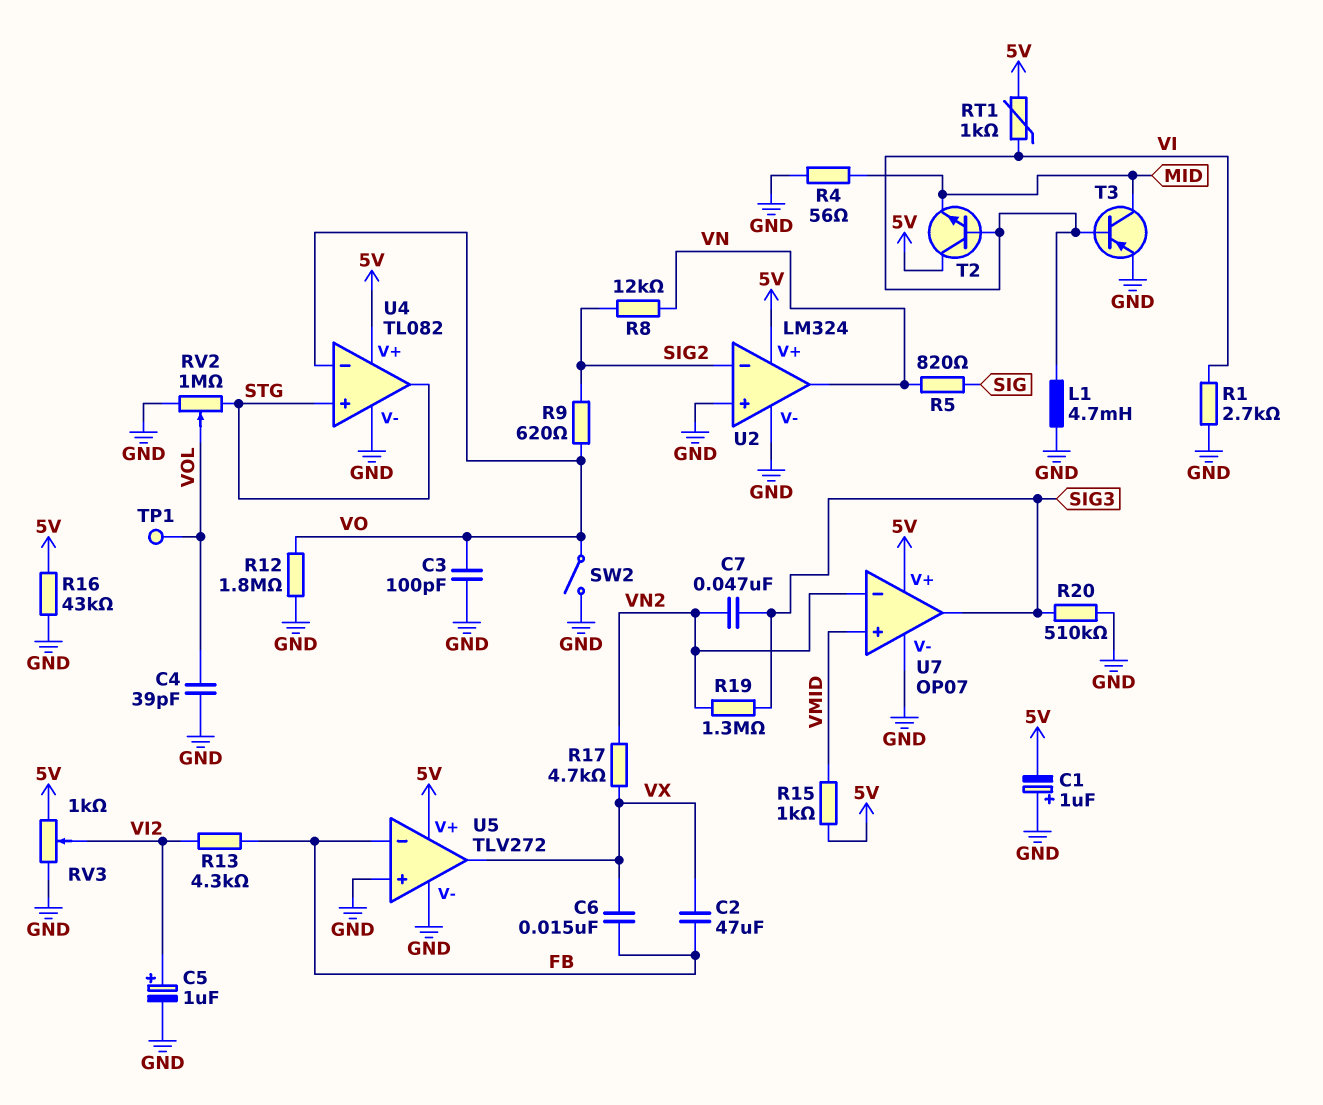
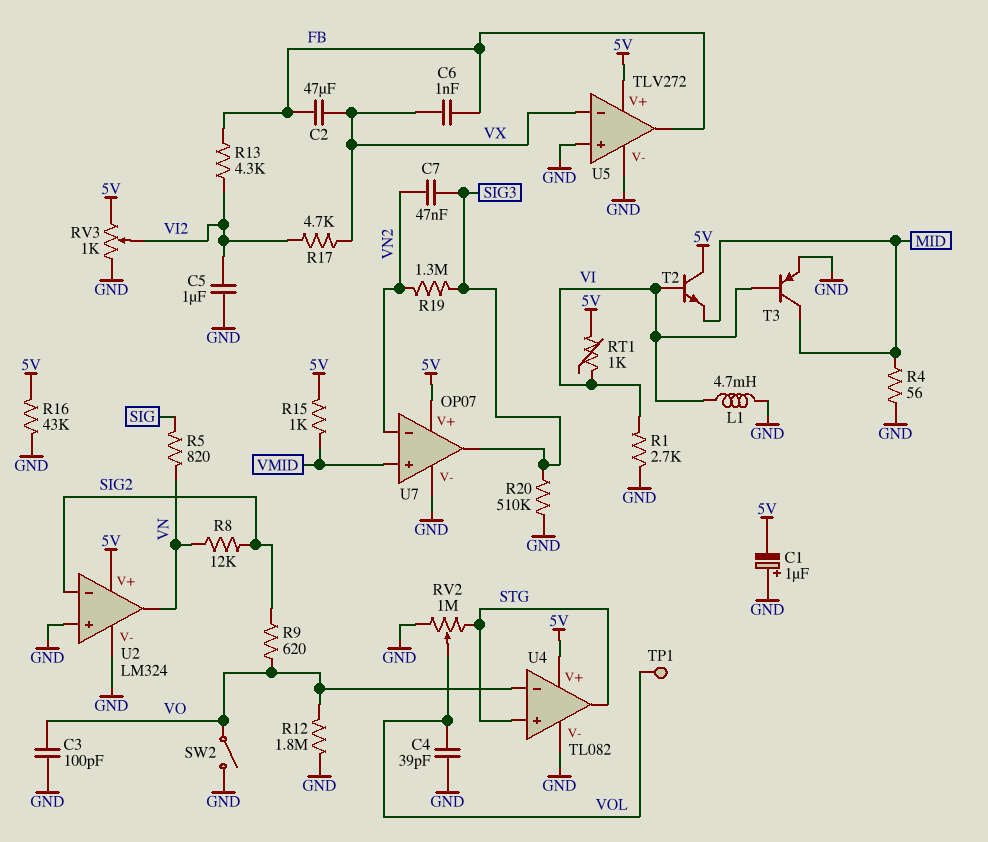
C5: 1uF (plus VI2, minus GND) -> 1uF (GND, VI2)
C6: 15nF (FB, VX) -> 1nF (FB, VX)
R17: 4.7k (VN2, VX) -> 4.7k (VI2, VX)
U5 pin in-: FB -> VX
U5 pin out: VX -> FB

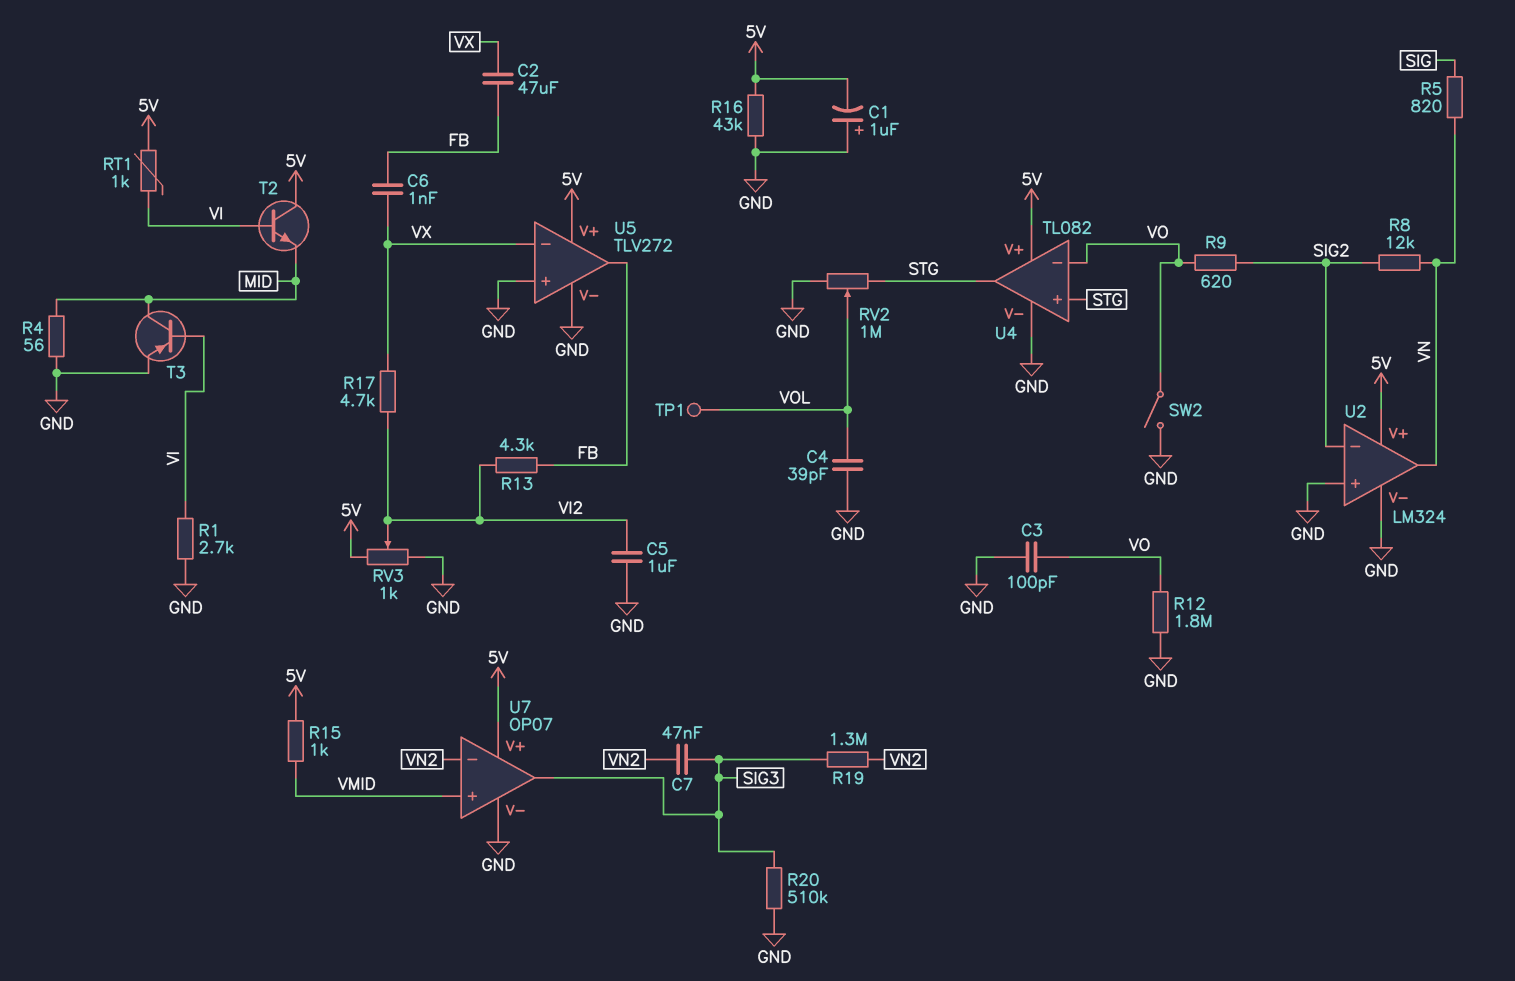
L1: 4.7mH (GND, VI) -> none

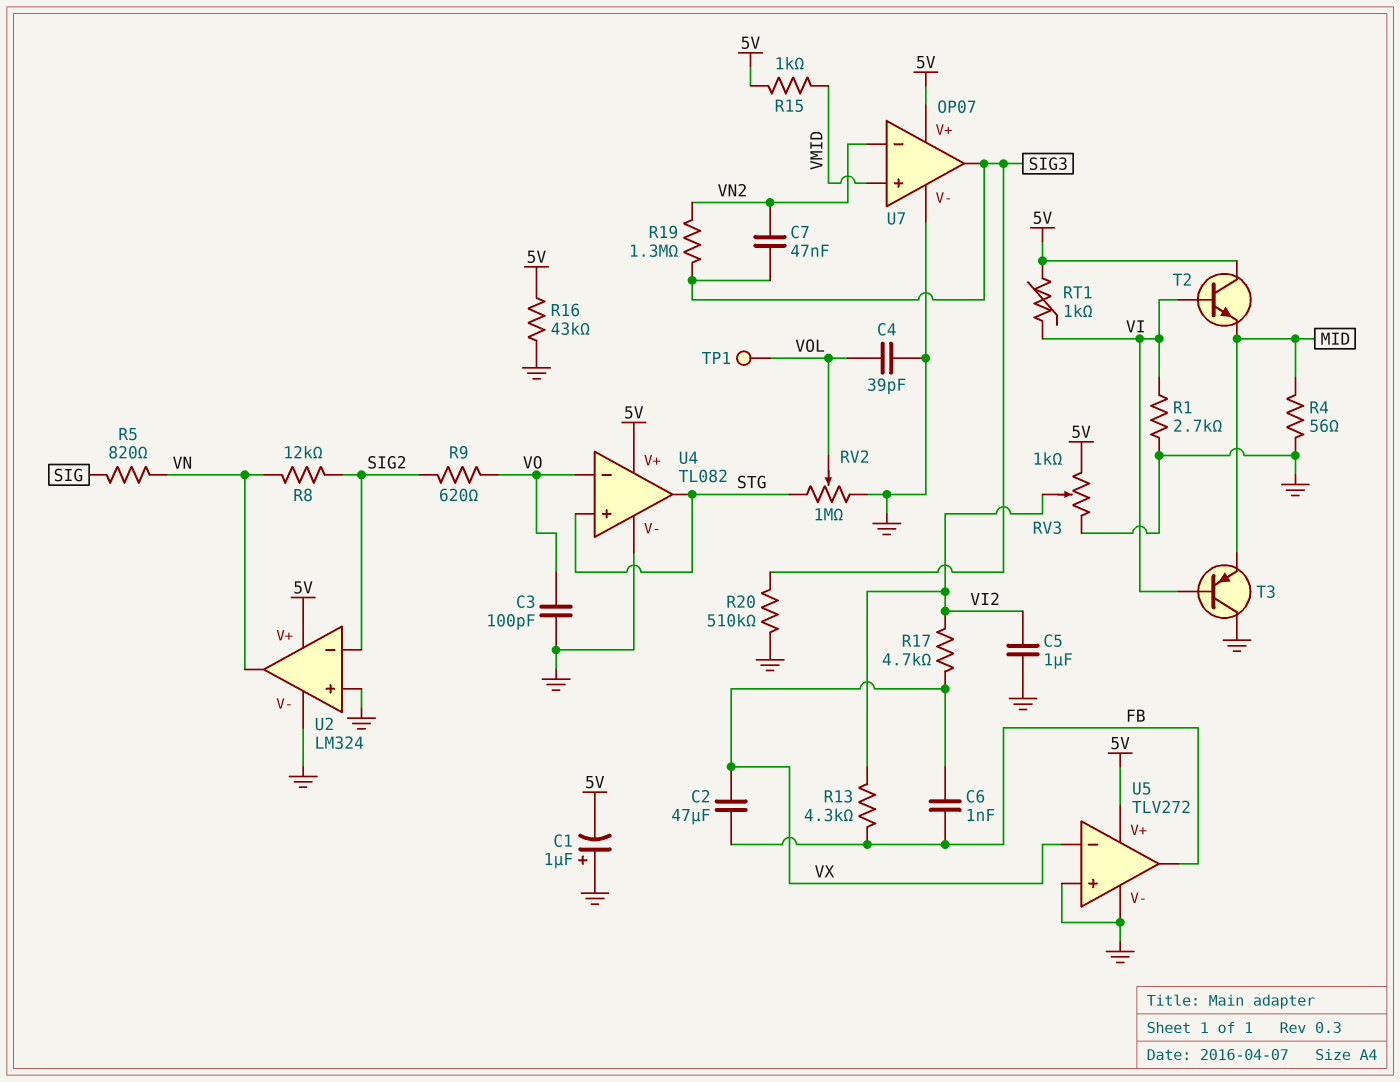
R12: 1.8M (GND, VO) -> none
SW2: switch (GND, VO) -> none
T3: PNP (B VI, C MID, E GND) -> PNP (B VI, C GND, E MID)

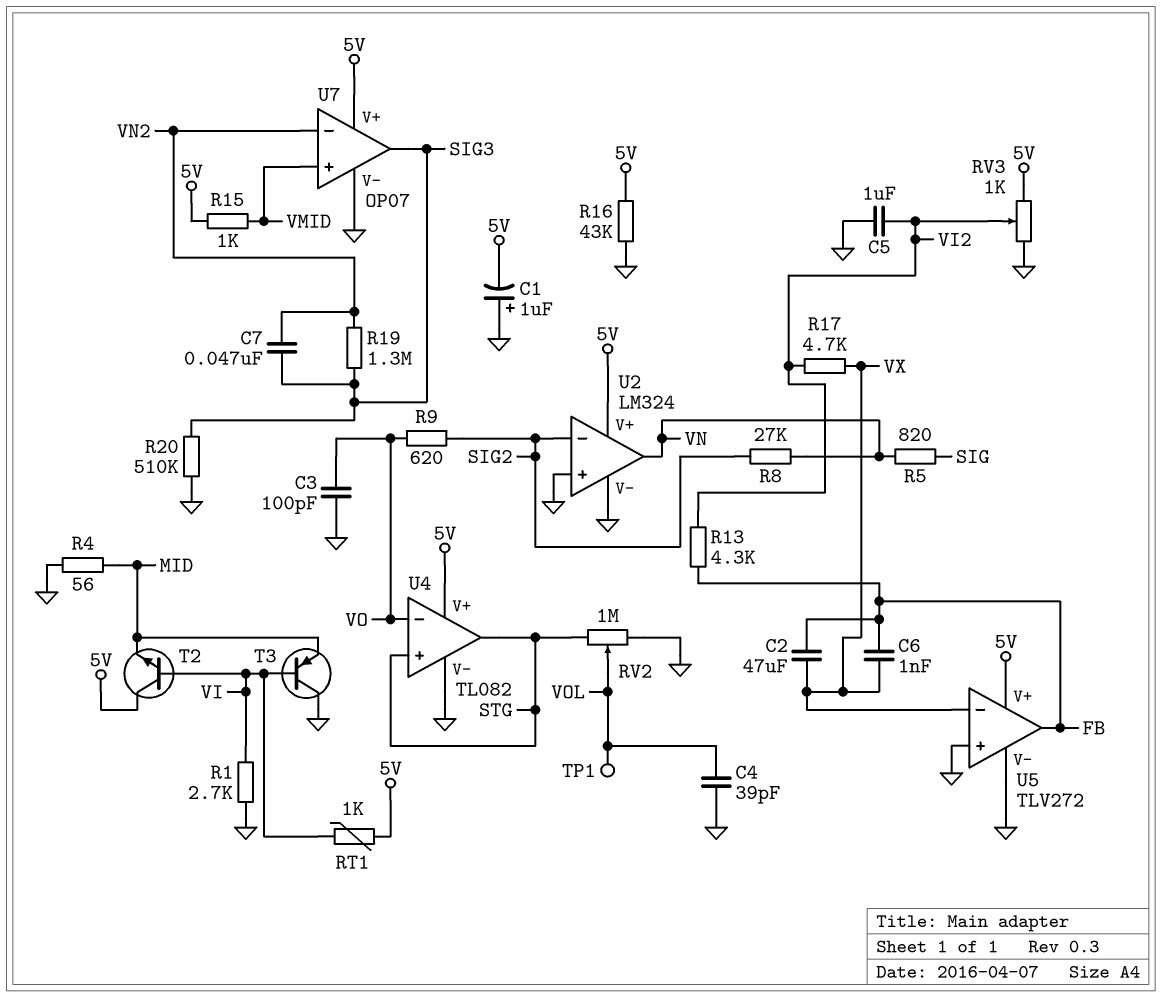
R8: 12k (SIG2, VN) -> 27k (SIG2, VN)

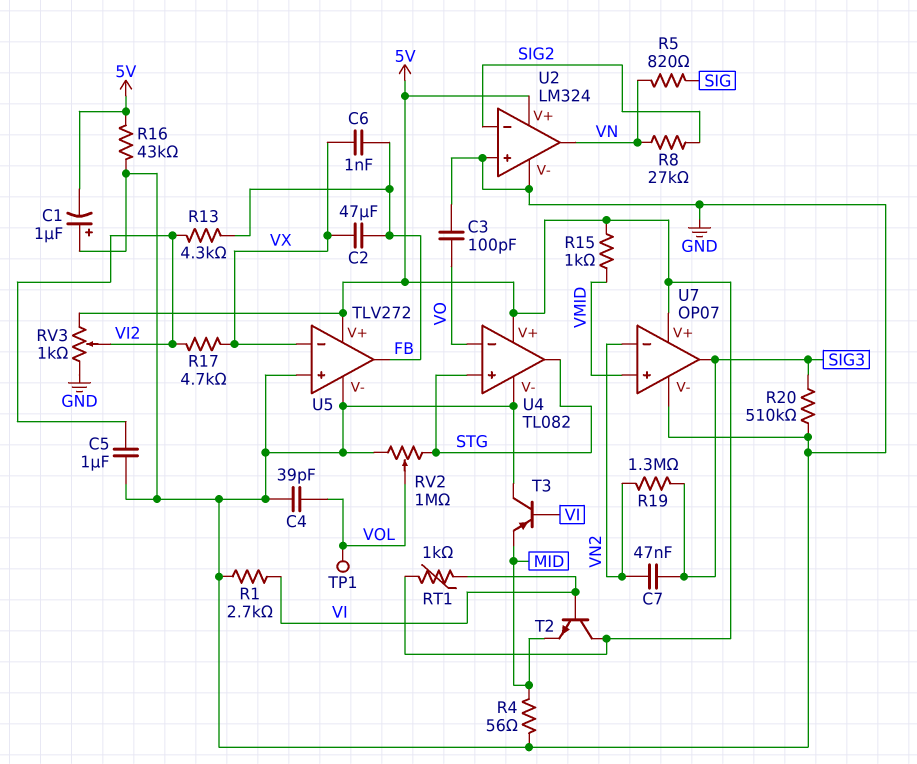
R9: 620 (SIG2, VO) -> none

